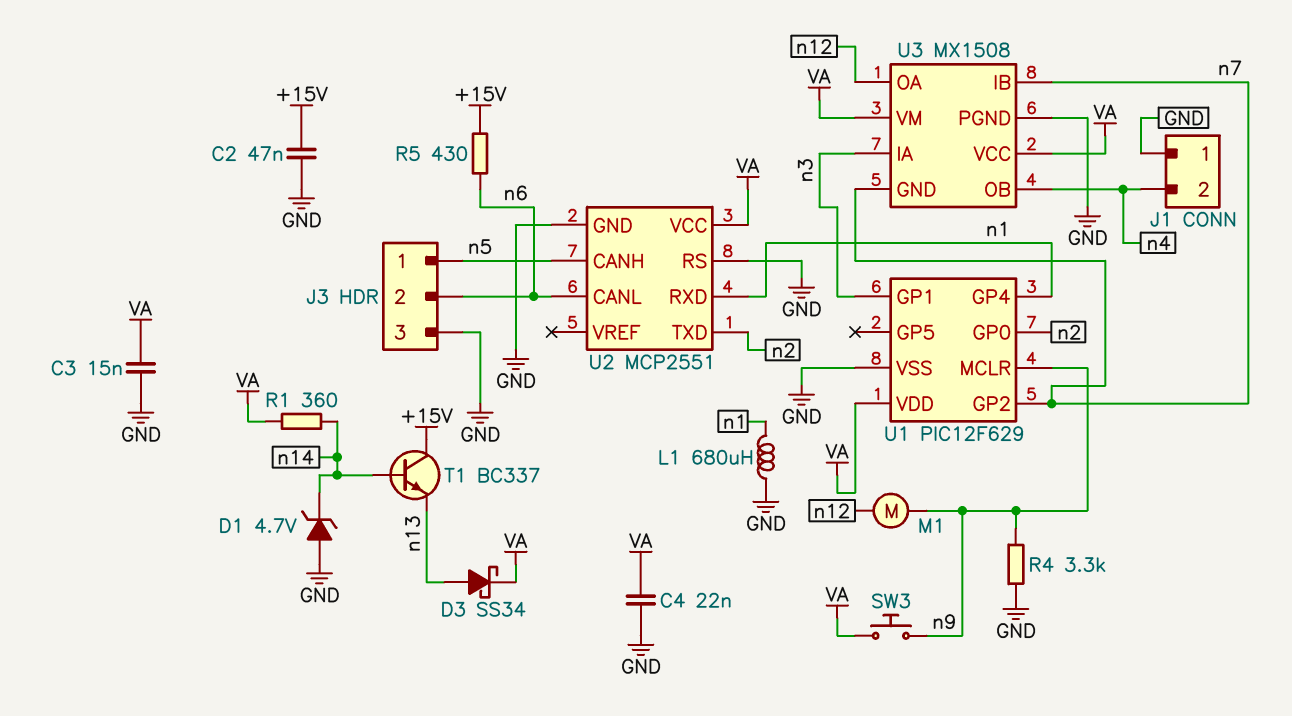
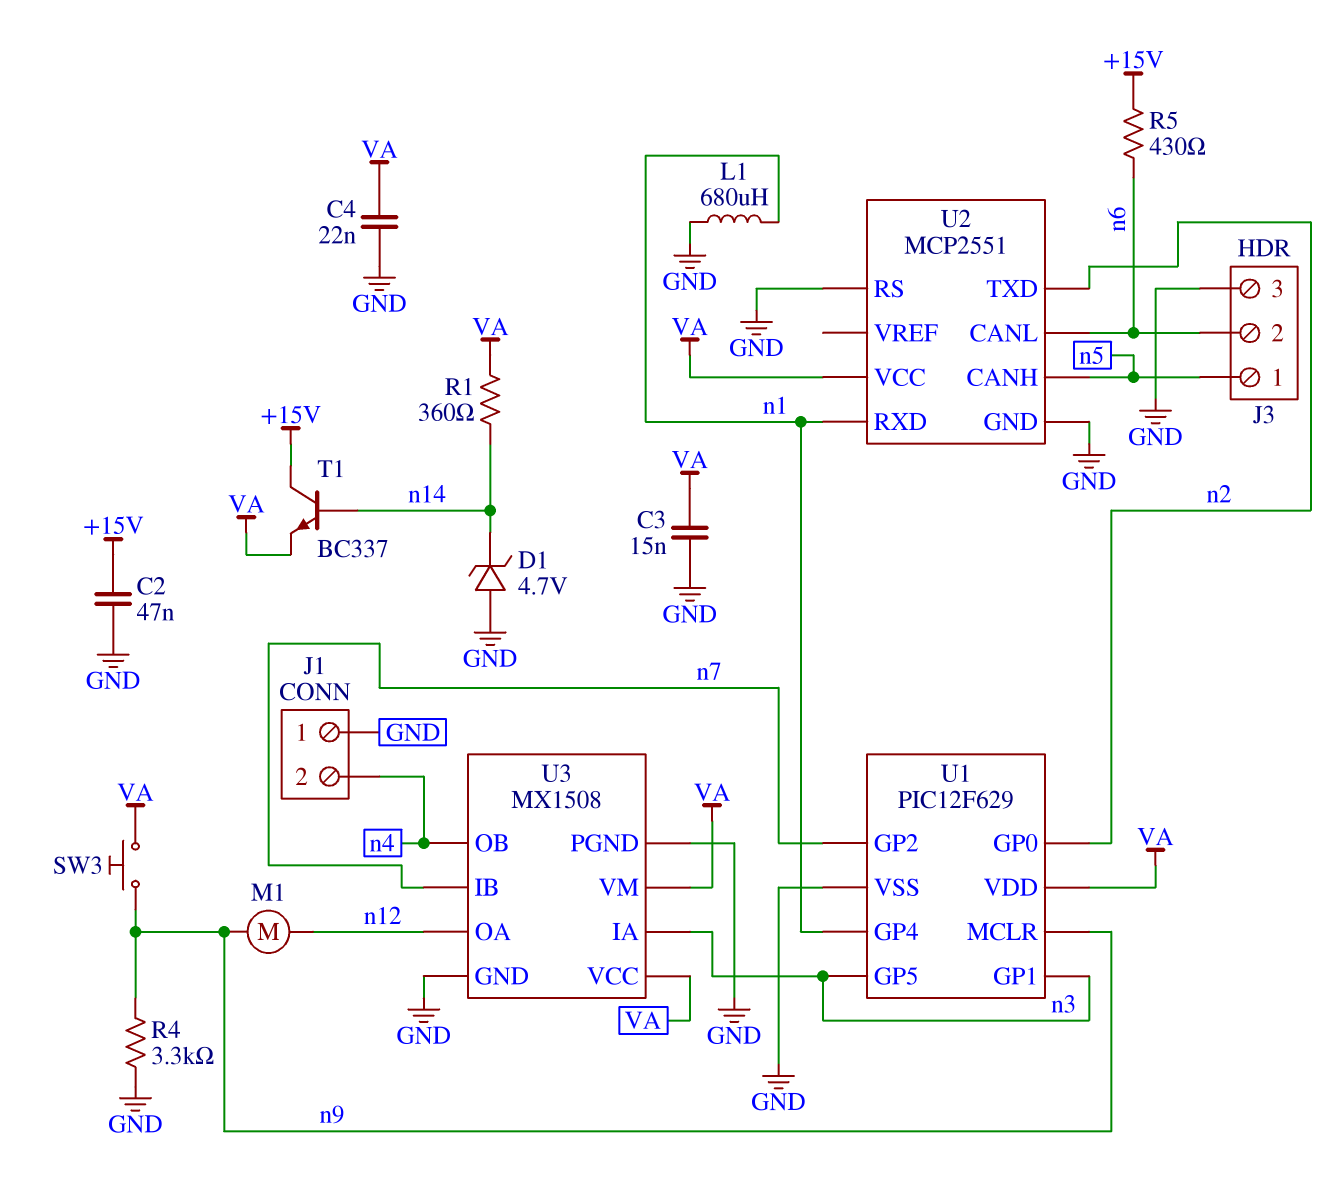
D3: schottky SS34 (A n13, K VA) -> none
T1: NPN BC337 (B n14, C +15V, E n13) -> NPN BC337 (B n14, C +15V, E VA)
U1 pin GP5: none -> n3
U3 pin GND: n7 -> GND

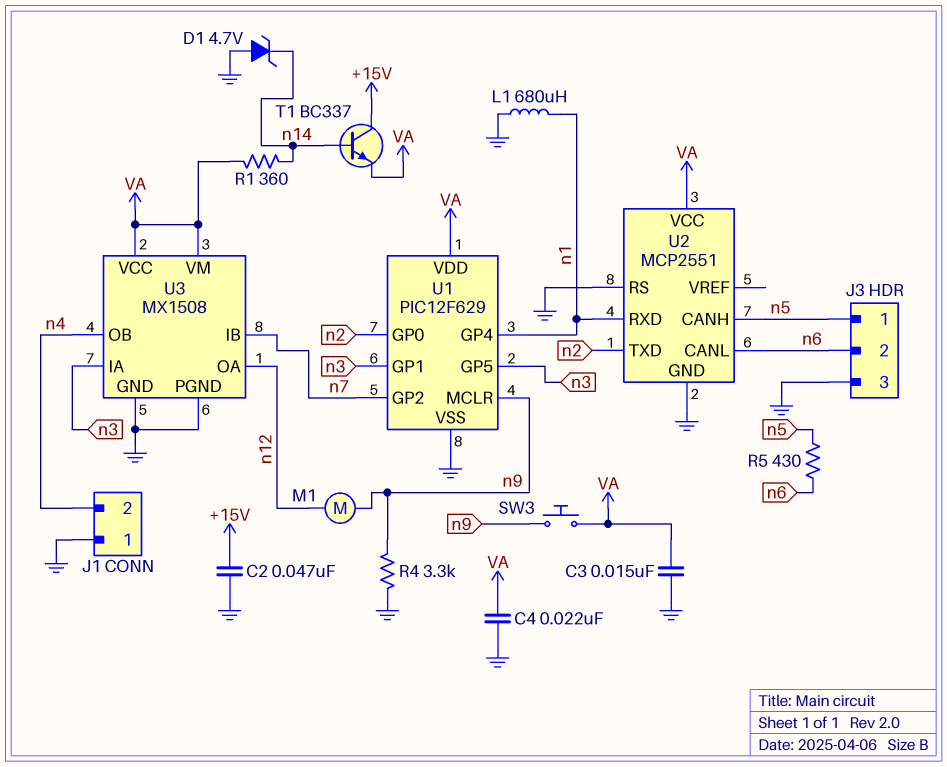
R5: 430 (+15V, n6) -> 430 (n5, n6)

